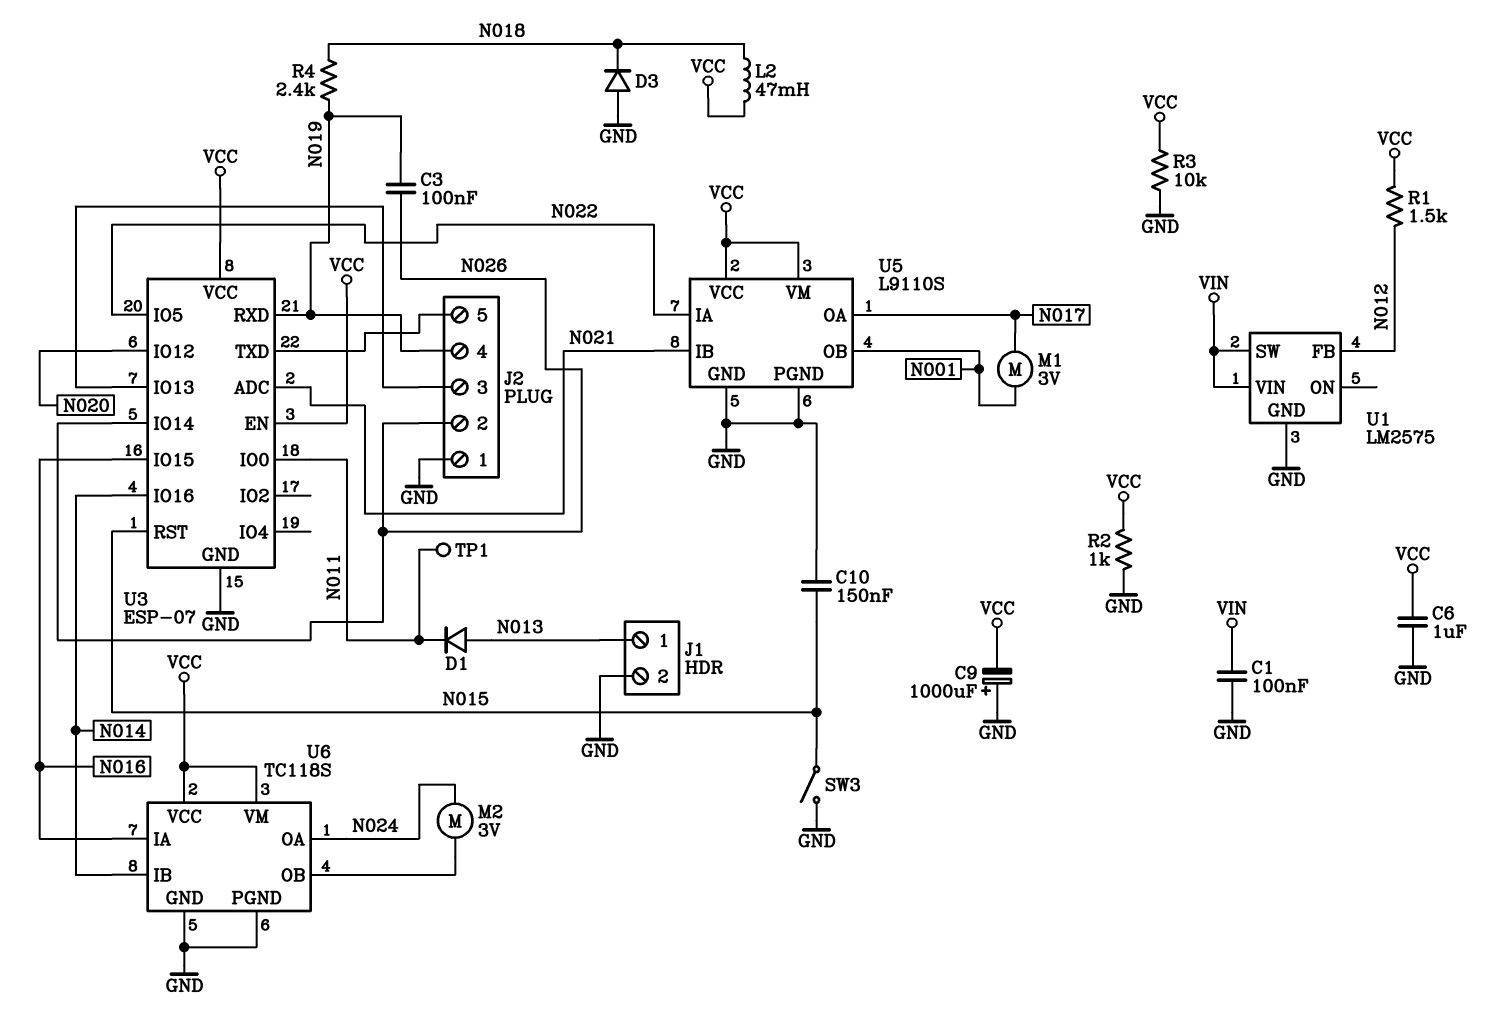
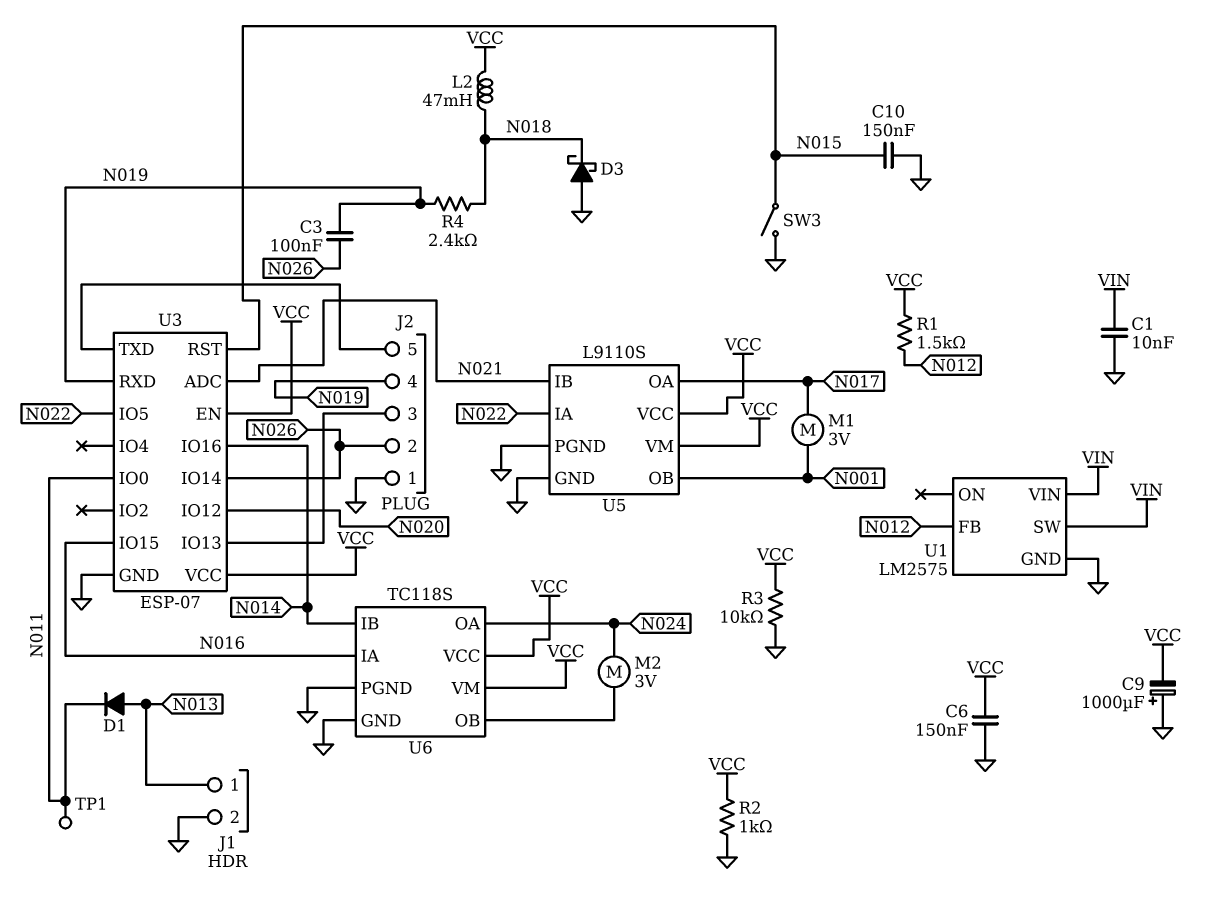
C1: 100nF (GND, VIN) -> 10nF (GND, VIN)
C6: 1uF (GND, VCC) -> 150nF (GND, VCC)
D3: diode (A GND, K N018) -> schottky (A GND, K N018)

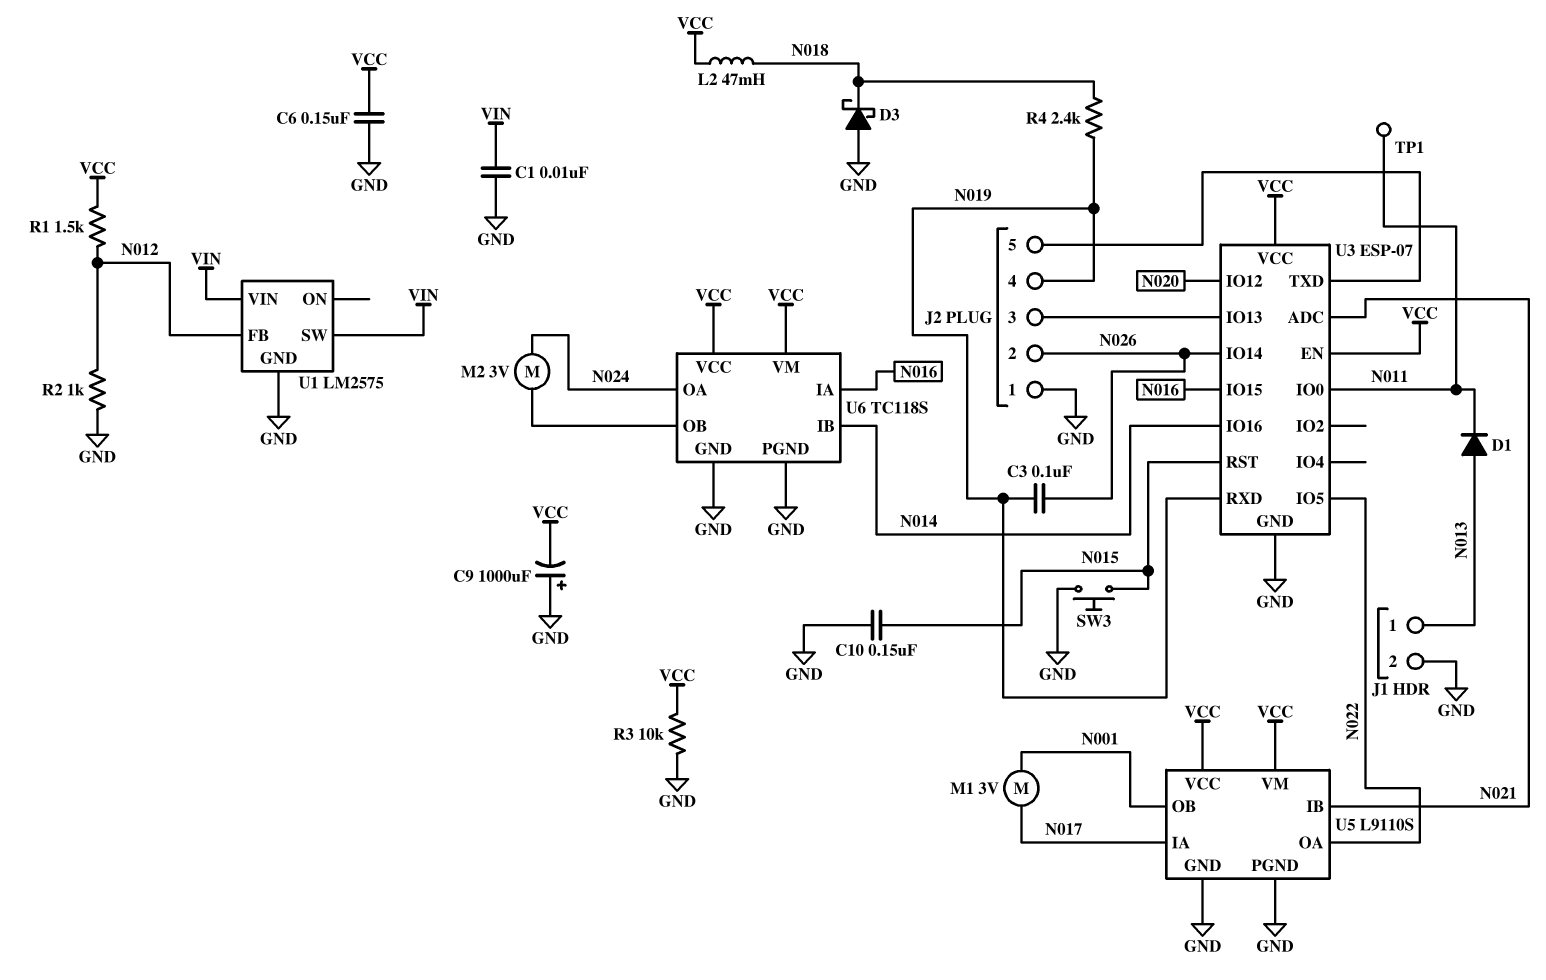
R2: 1k (GND, VCC) -> 1k (GND, N012)
SW3: switch (GND, N015) -> button (GND, N015)
U5 pin IA: N022 -> N017
U5 pin OA: N017 -> N022

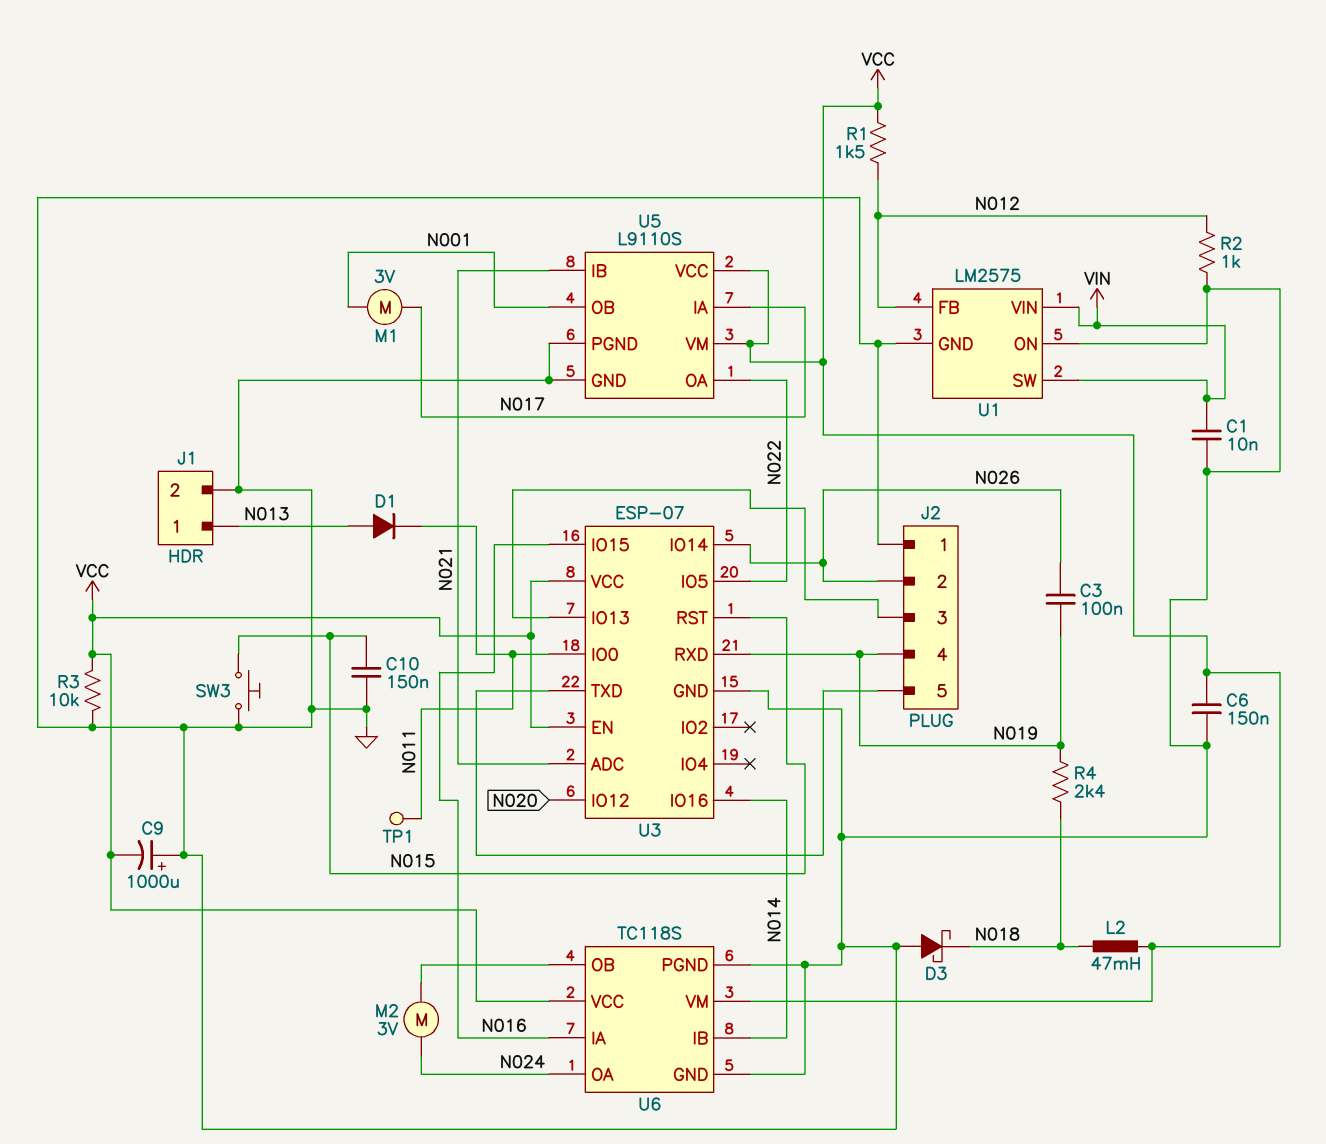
U1 pin ON: none -> GND

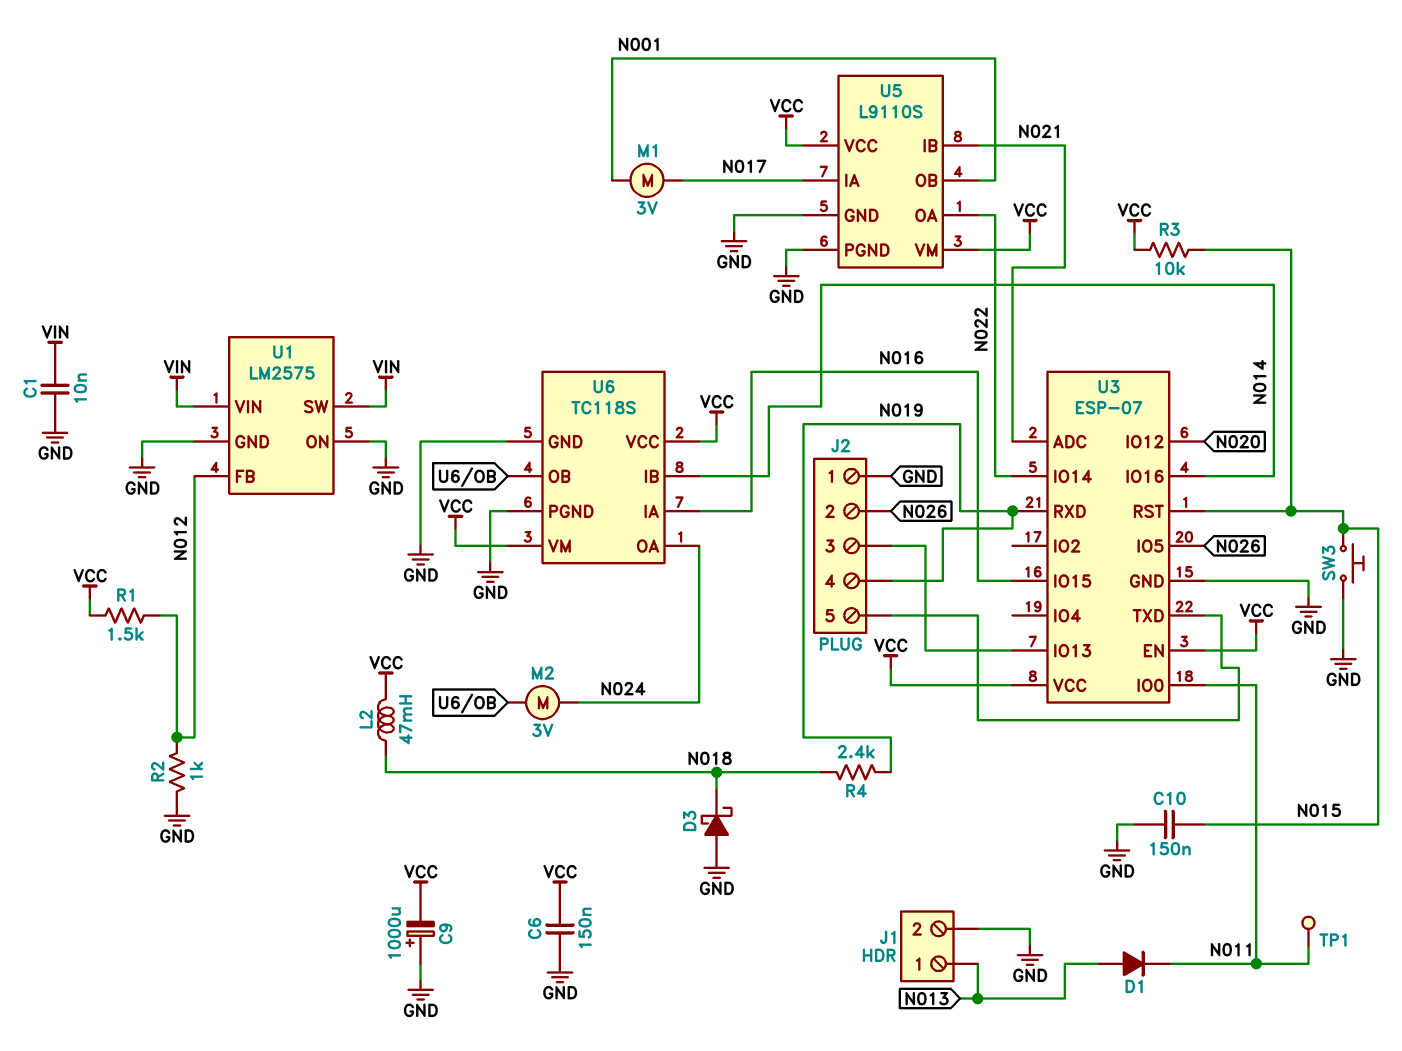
C3: 100nF (N019, N026) -> none
R3: 10k (GND, VCC) -> 10k (N015, VCC)
U3 pin IO5: N022 -> N026
U3 pin IO14: N026 -> N022

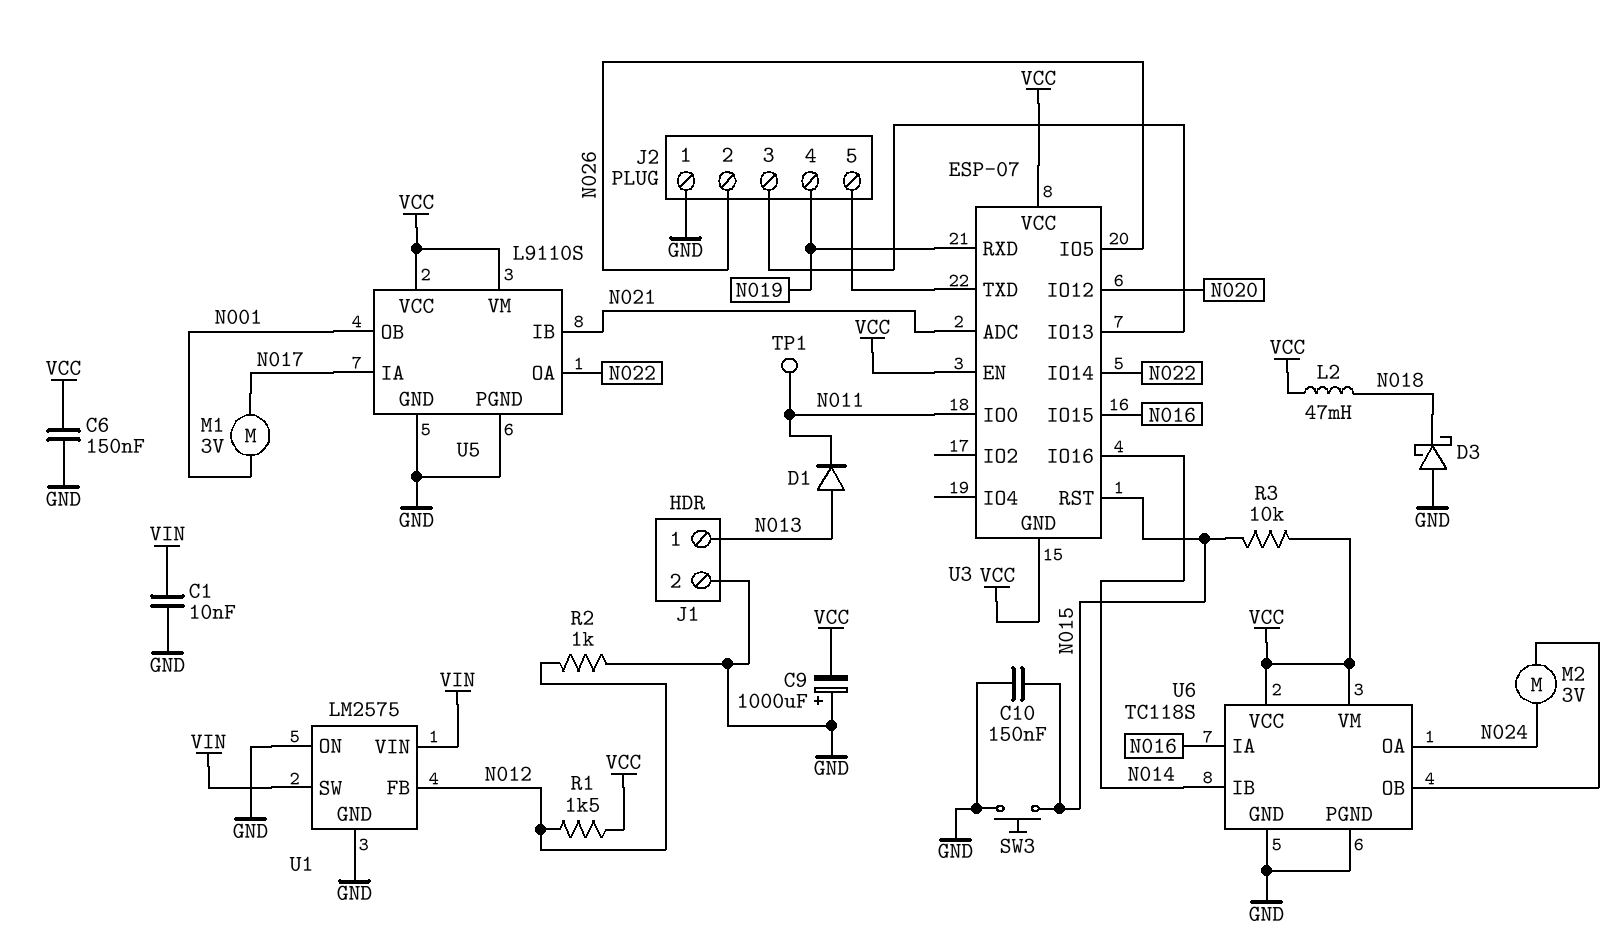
R4: 2.4k (N018, N019) -> none
U3 pin GND: GND -> VCC

